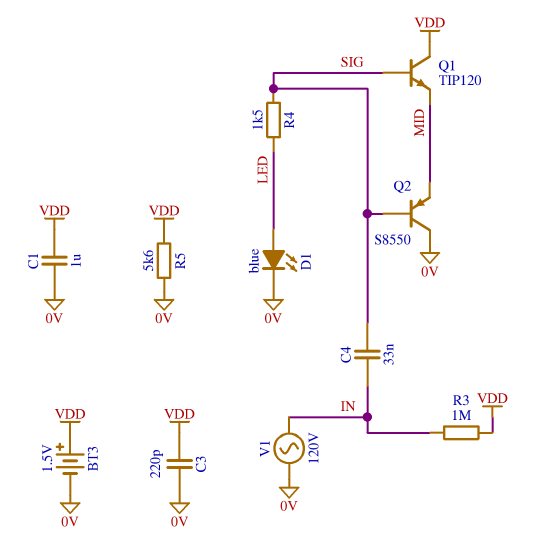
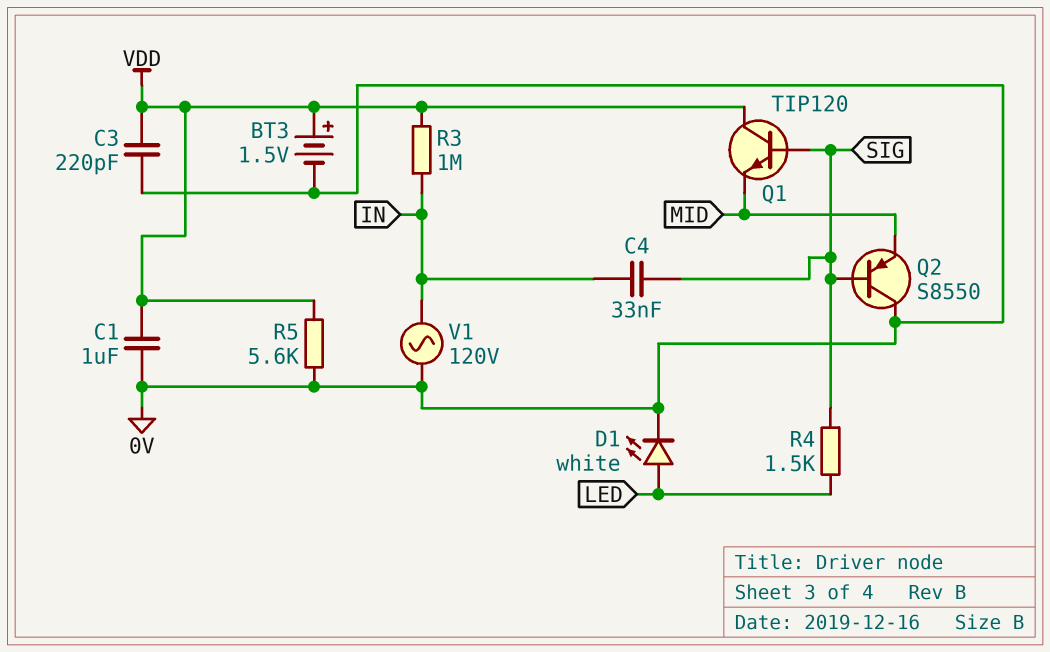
D1: LED blue (A LED, K 0V) -> LED white (A LED, K 0V)

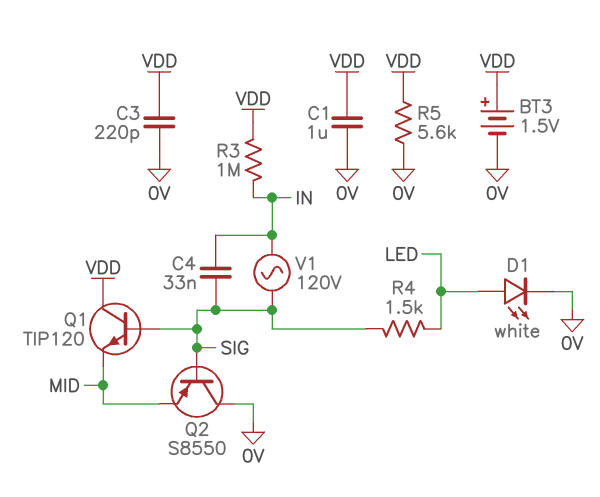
V1: AC 120V (0V, IN) -> AC 120V (IN, SIG)

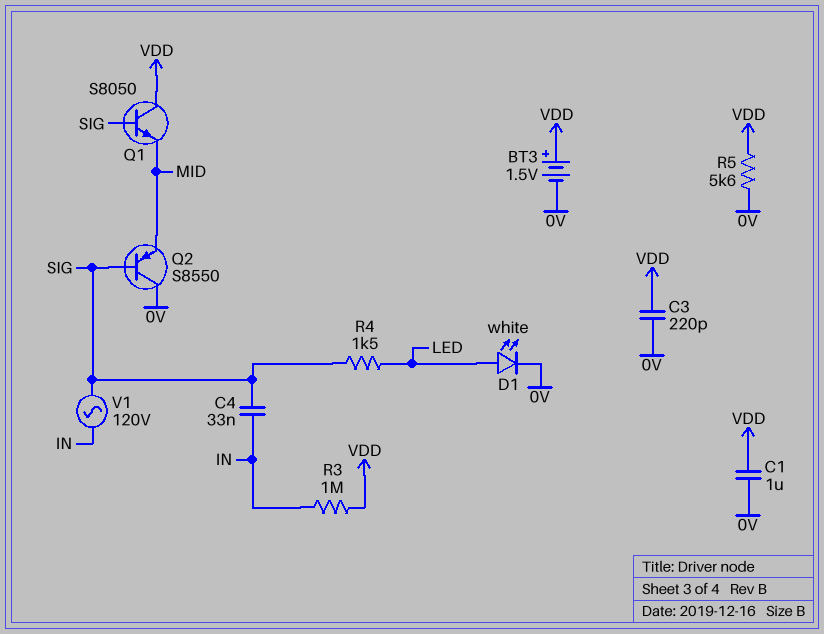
Q1: NPN TIP120 (B SIG, C VDD, E MID) -> NPN S8050 (B SIG, C VDD, E MID)

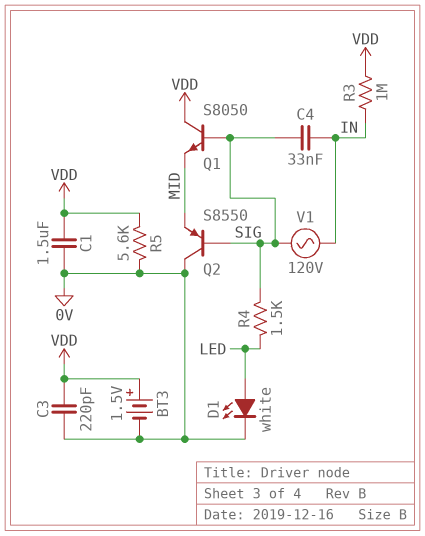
C1: 1uF (0V, VDD) -> 1.5uF (0V, VDD)

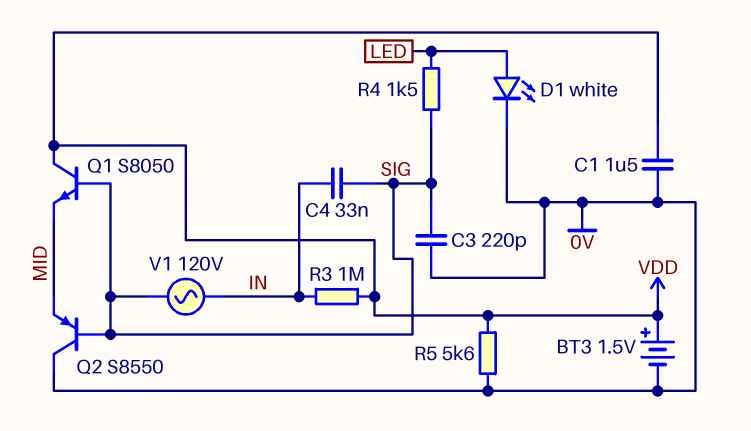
C3: 220pF (0V, VDD) -> 220pF (0V, SIG)

